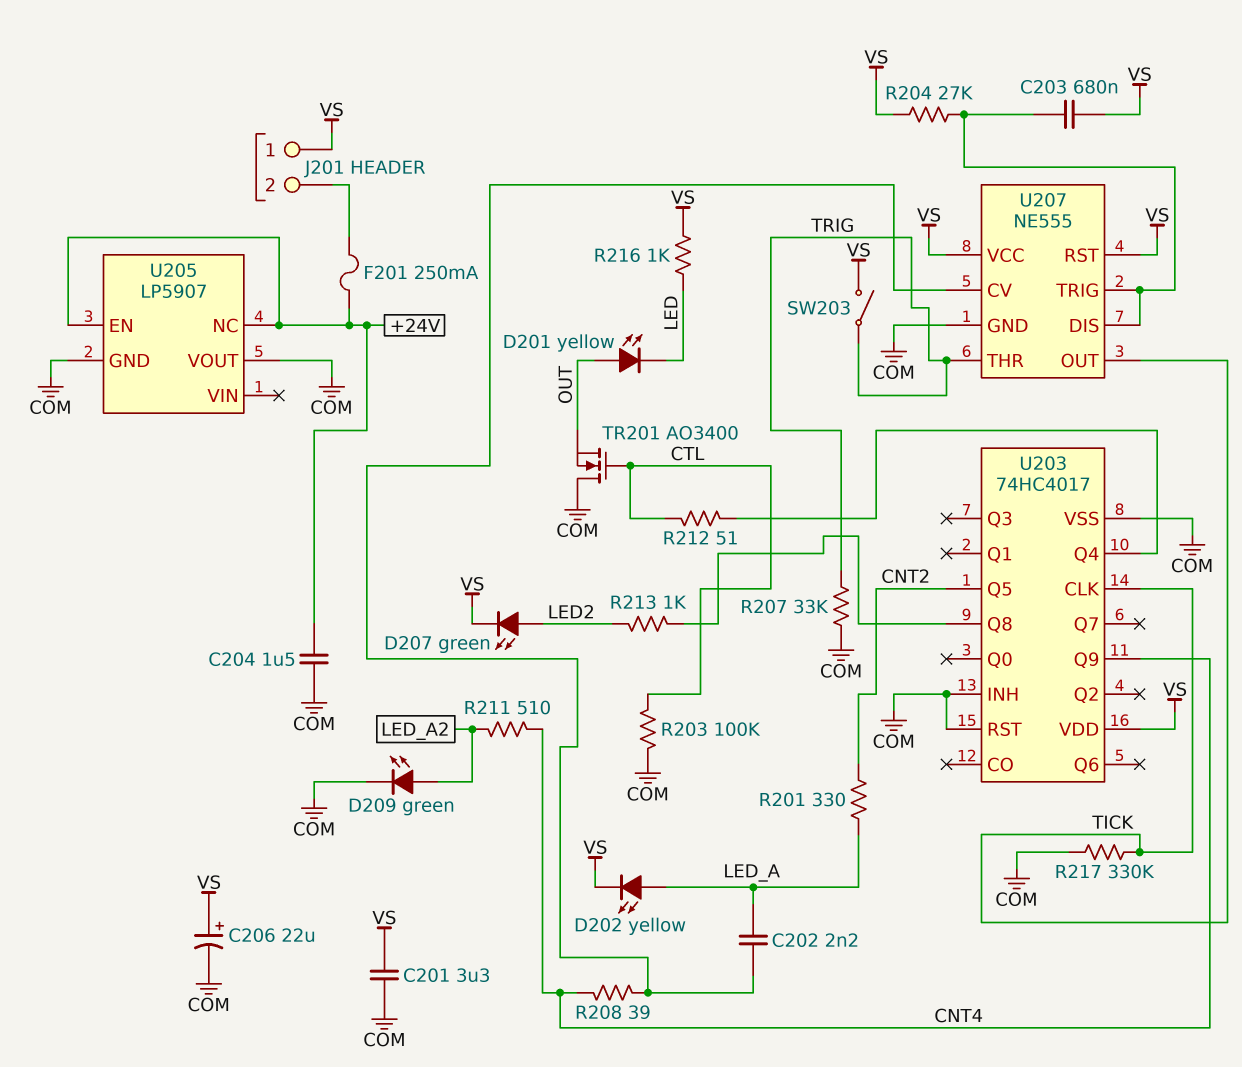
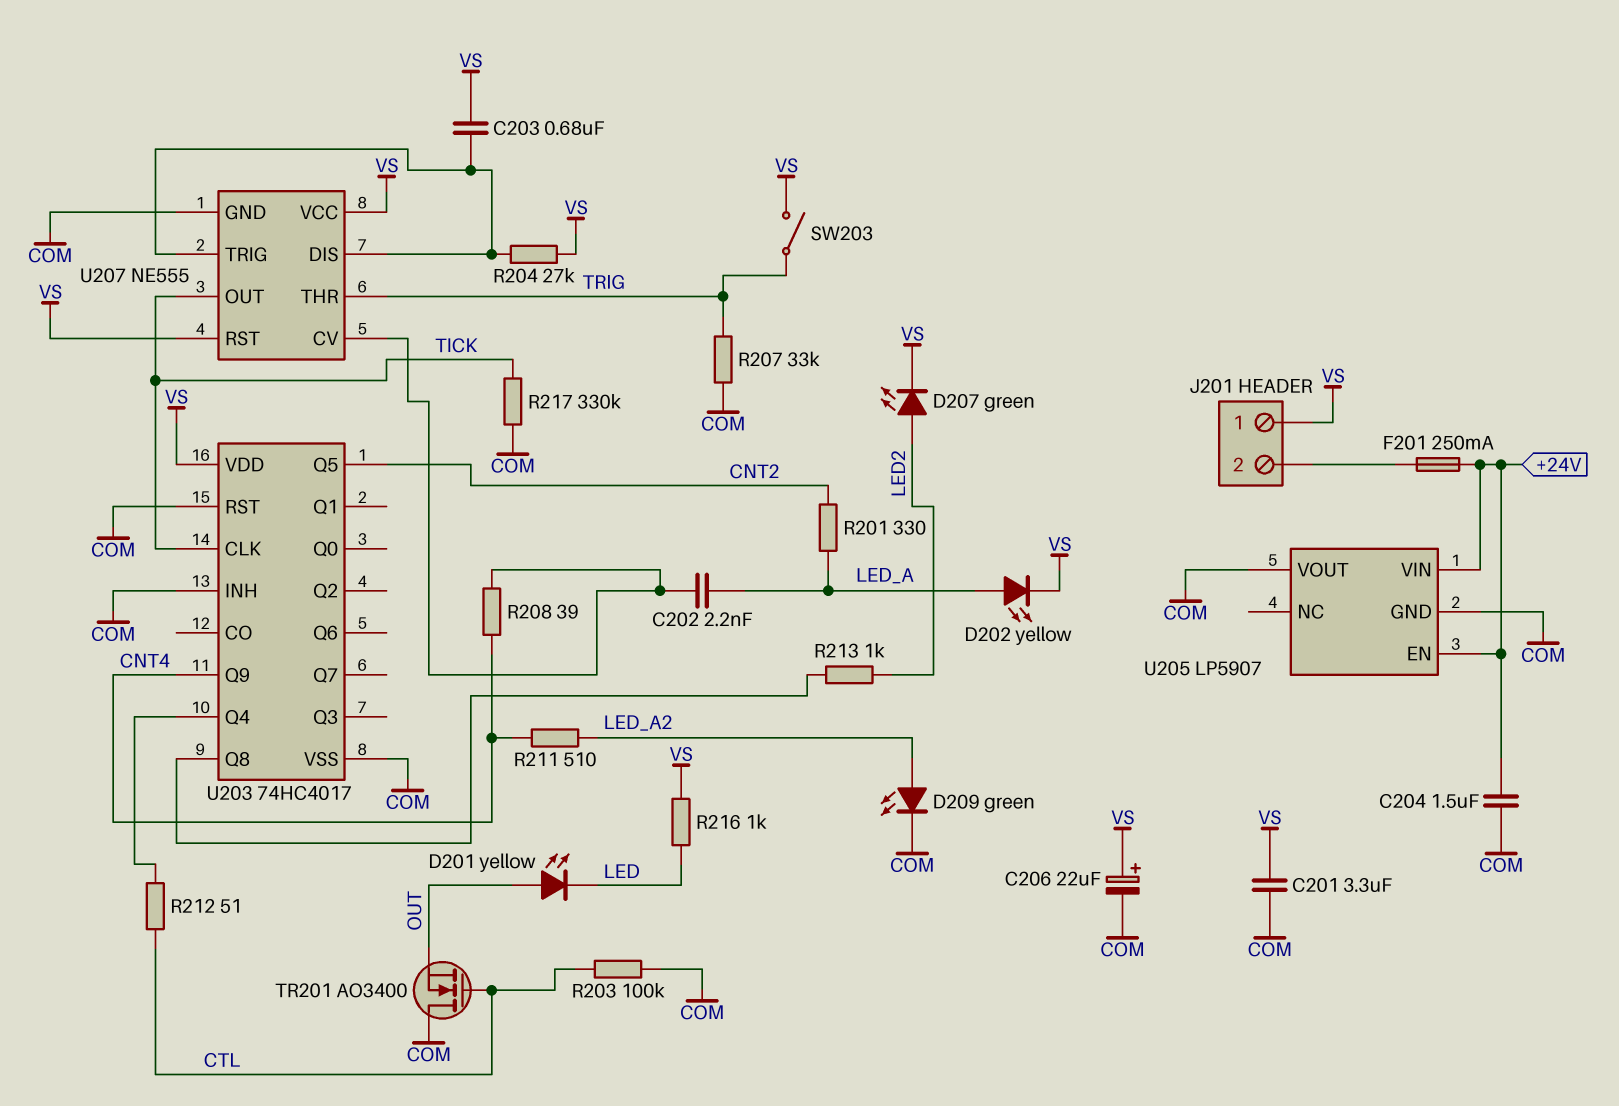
U205 pin NC: +24V -> none
U205 pin VIN: none -> +24V

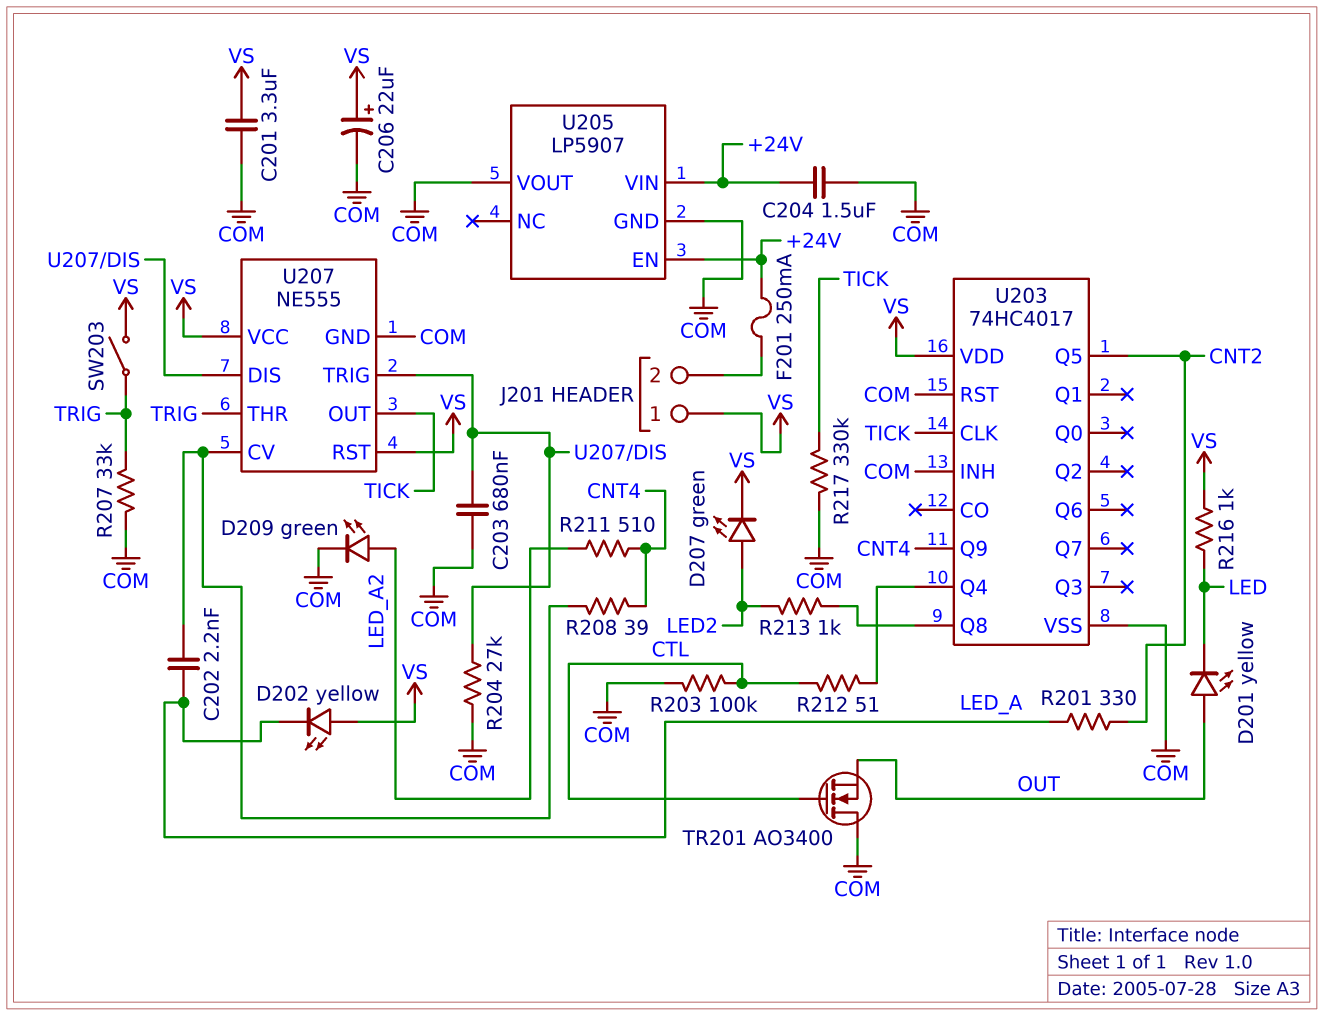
C203: 680nF (U207/DIS, VS) -> 680nF (COM, U207/DIS)
D202: LED yellow (A LED_A, K VS) -> LED yellow (A VS, K LED_A)
R204: 27k (U207/DIS, VS) -> 27k (COM, U207/DIS)

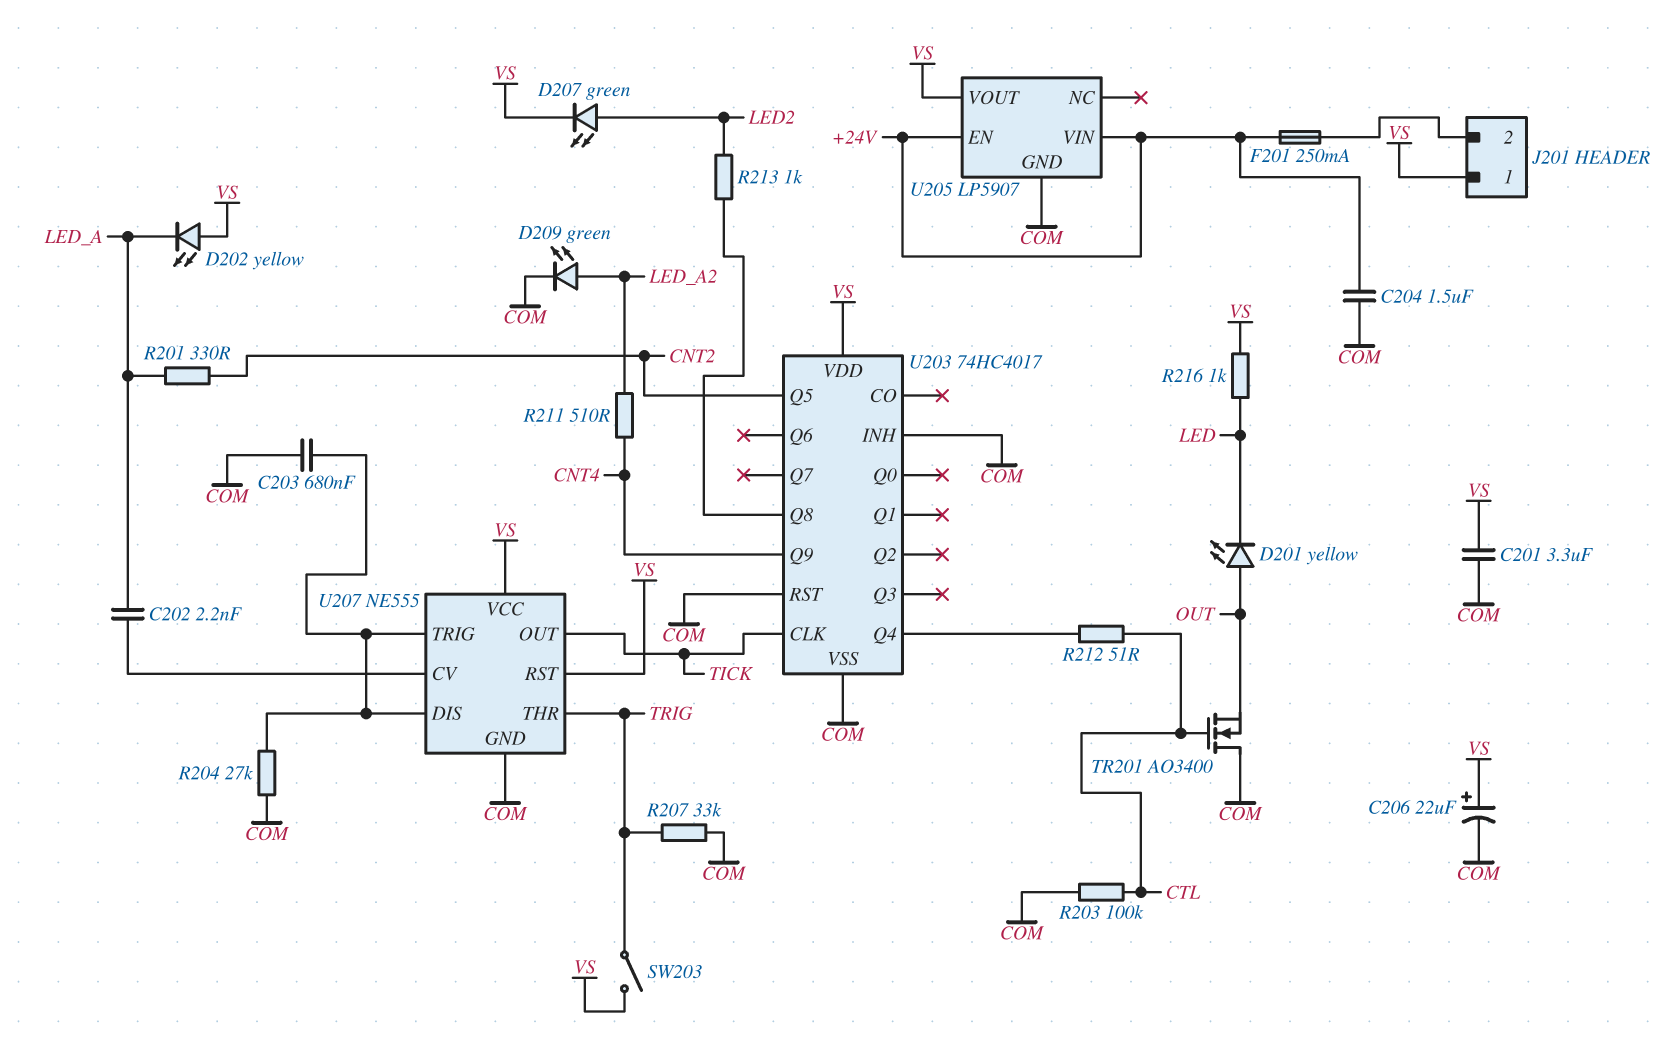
R208: 39 (CNT4, U207/CV) -> none
R217: 330k (COM, TICK) -> none
U205 pin VOUT: COM -> VS

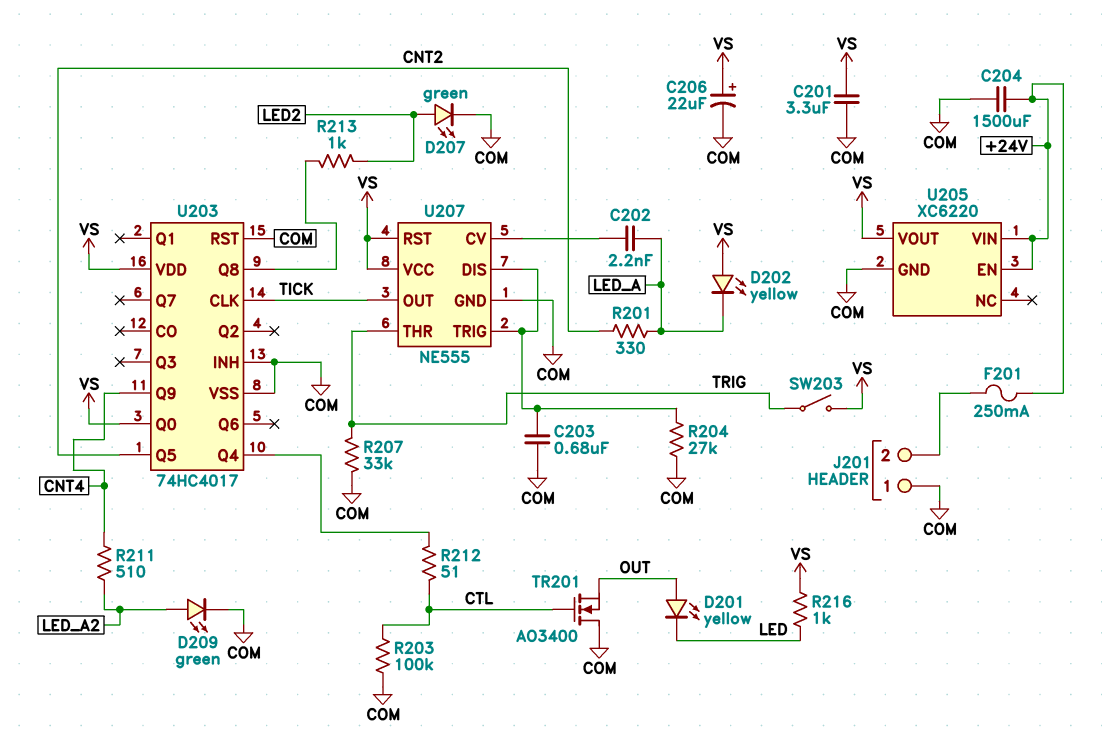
C204: 1.5uF (+24V, COM) -> 1500uF (+24V, COM)
D207: LED green (A LED2, K VS) -> LED green (A LED2, K COM)
J201 pin 1: VS -> COM
U203 pin Q0: none -> VS
U205: LP5907 -> XC6220

